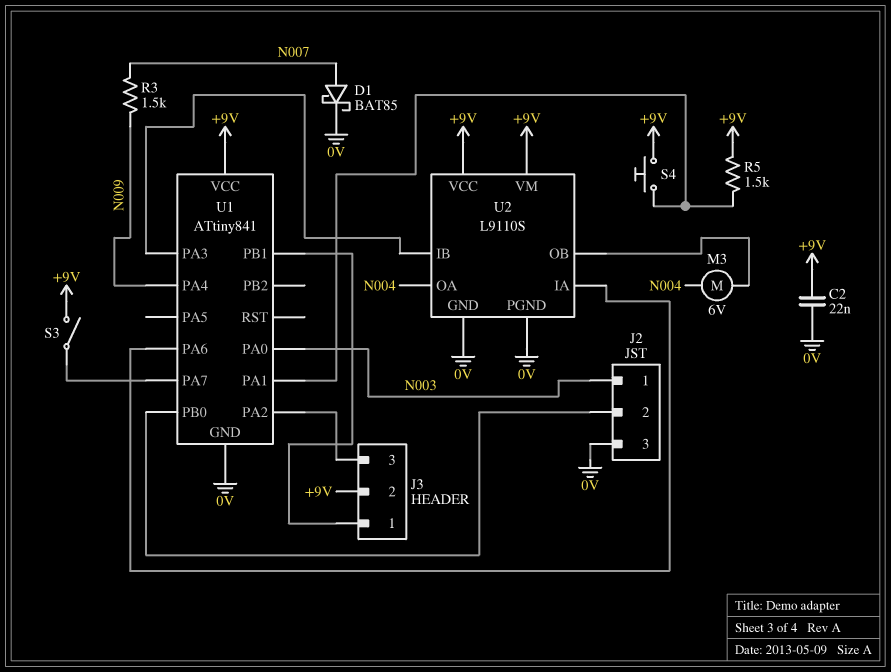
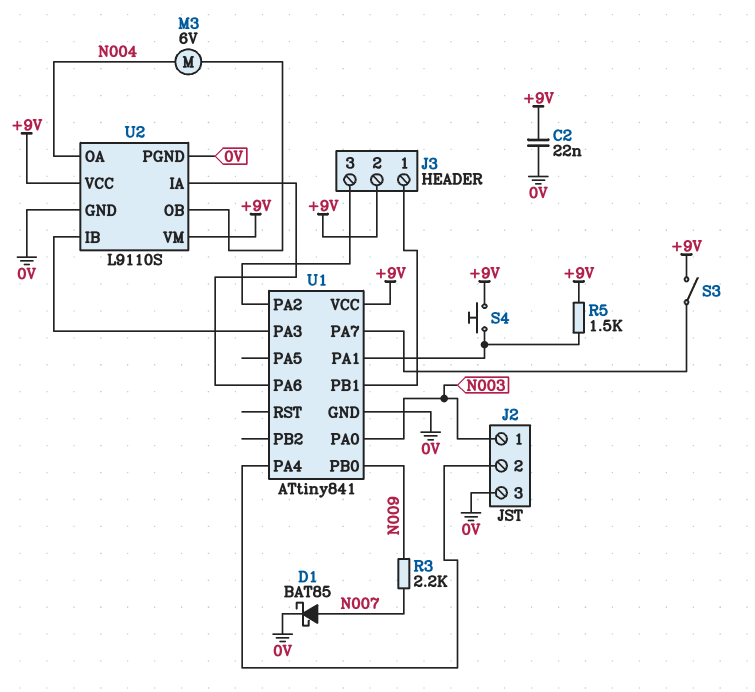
R3: 1.5k (N007, N009) -> 2.2k (N007, N009)
U1 pin PA4: N009 -> J2/2
U1 pin PB0: J2/2 -> N009

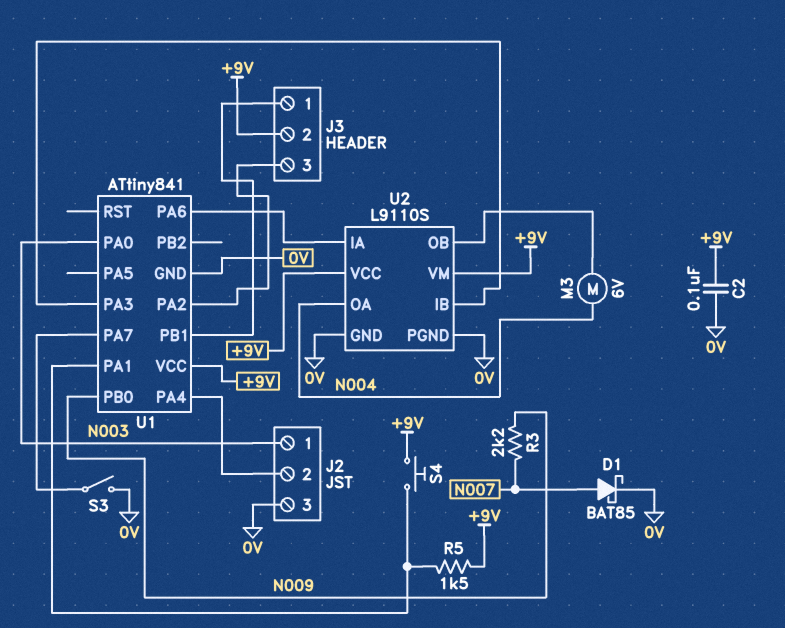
C2: 22nF (+9V, 0V) -> 100nF (+9V, 0V)
S3: switch (+9V, U1/PA7) -> switch (0V, U1/PA7)

